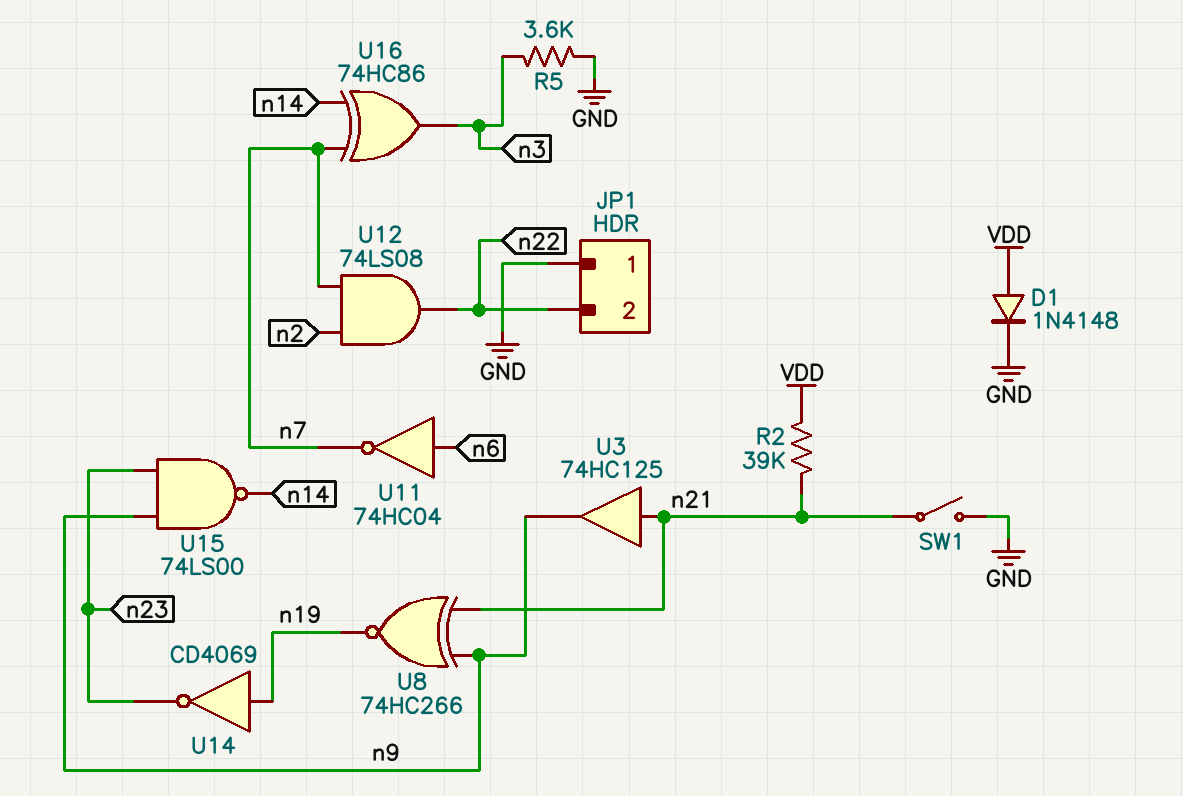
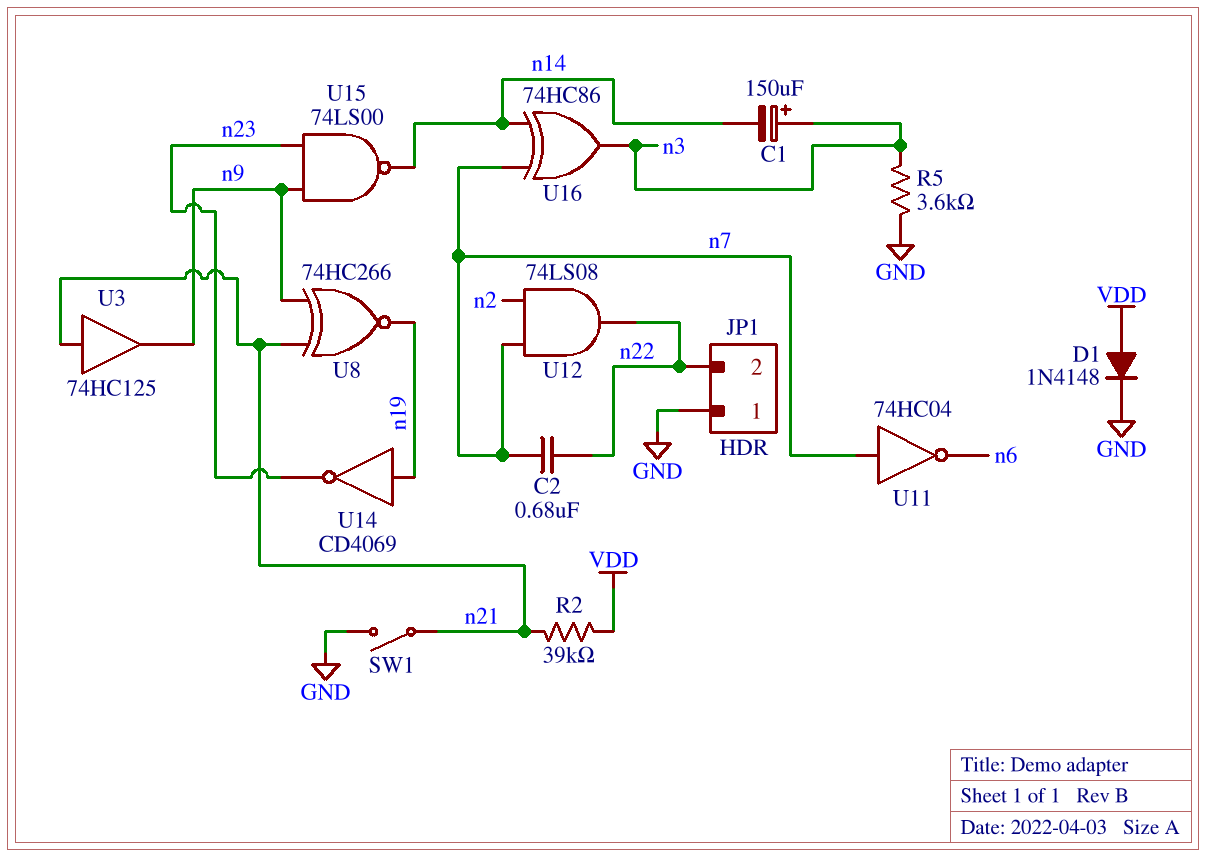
C1: none -> 150uF (plus n3, minus n14)
C2: none -> 680nF (n7, n22)
U11: NOT 74HC04 (in n6, out n7) -> NOT 74HC04 (in n7, out n6)

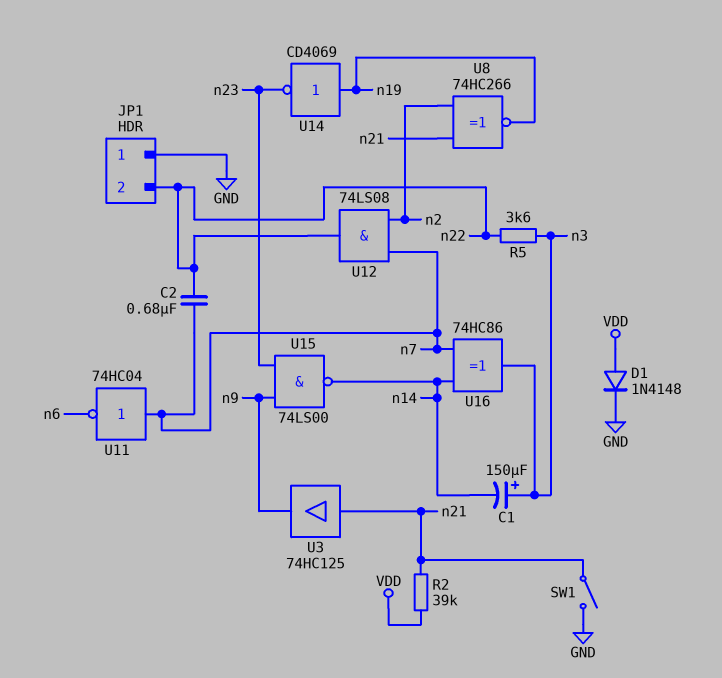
R5: 3.6k (GND, n3) -> 3.6k (n3, n22)
U8: XNOR 74HC266 (in n9, in n21, out n19) -> XNOR 74HC266 (in n2, in n21, out n19)

